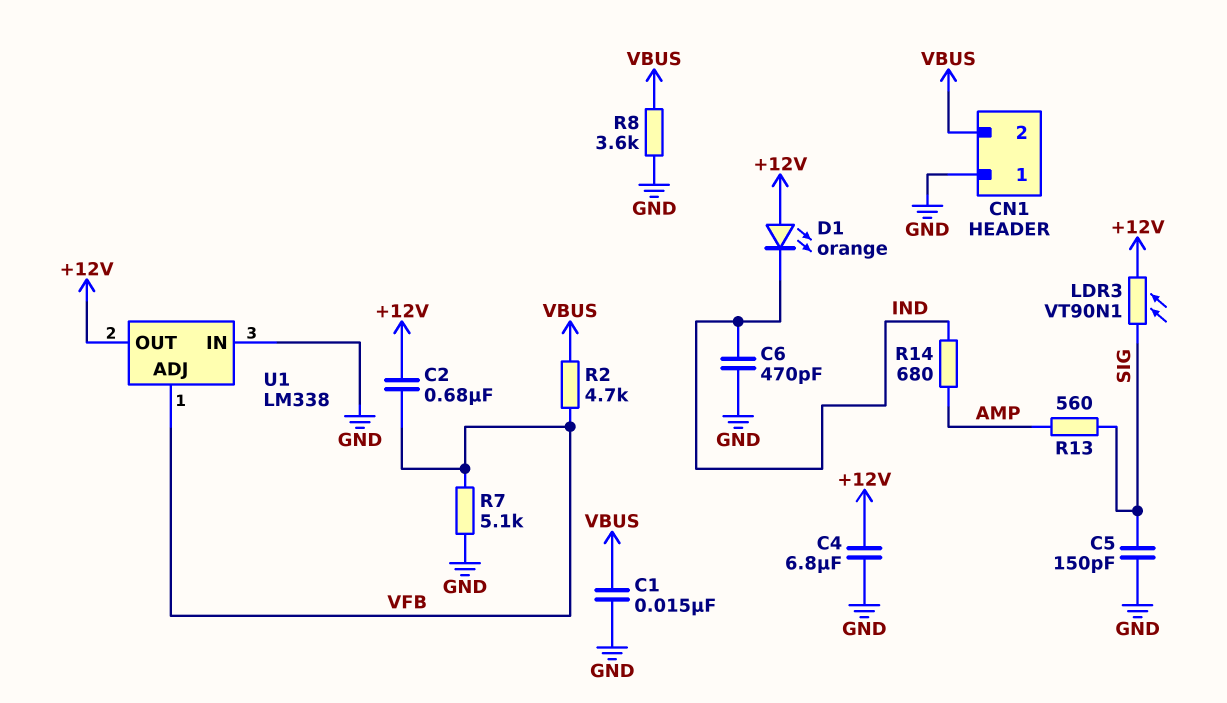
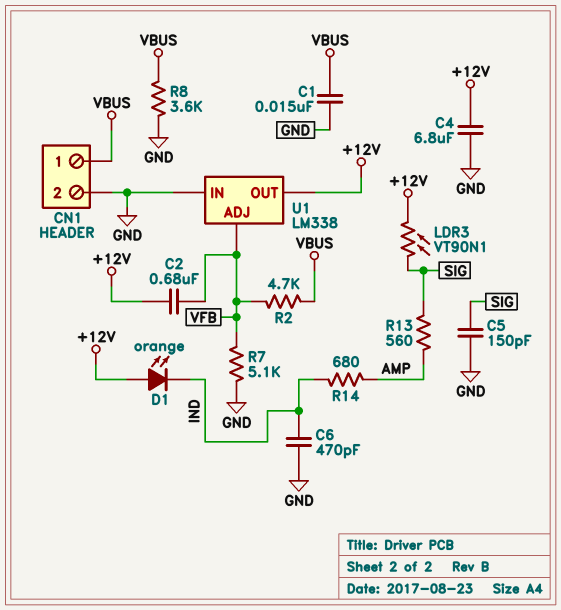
CN1 pin 1: GND -> VBUS
CN1 pin 2: VBUS -> GND

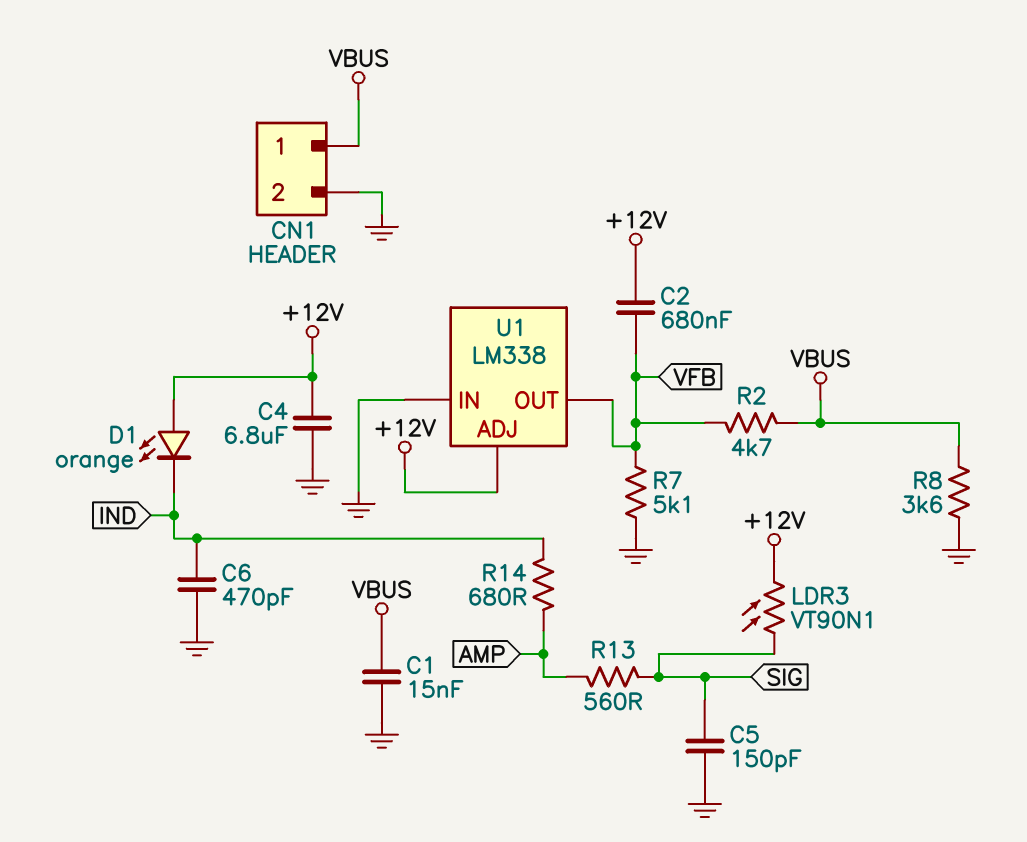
U1 pin ADJ: VFB -> +12V
U1 pin OUT: +12V -> VFB

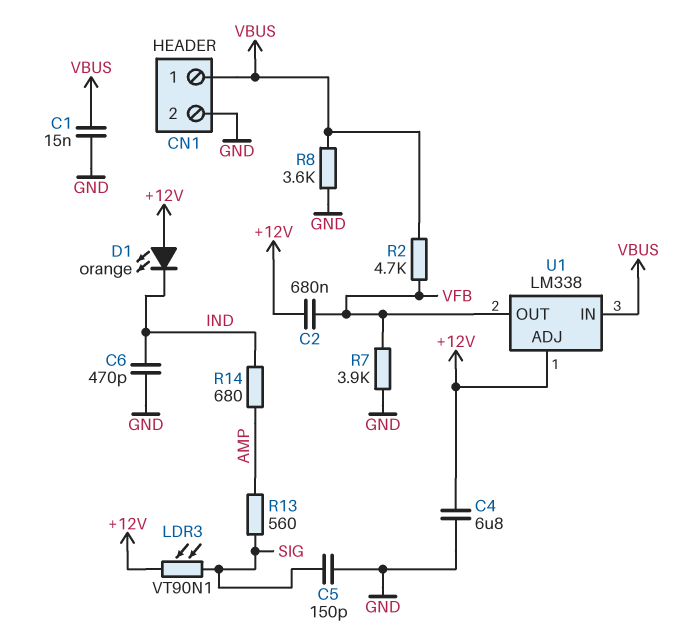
R7: 5.1k (GND, VFB) -> 3.9k (GND, VFB)
U1 pin IN: GND -> VBUS

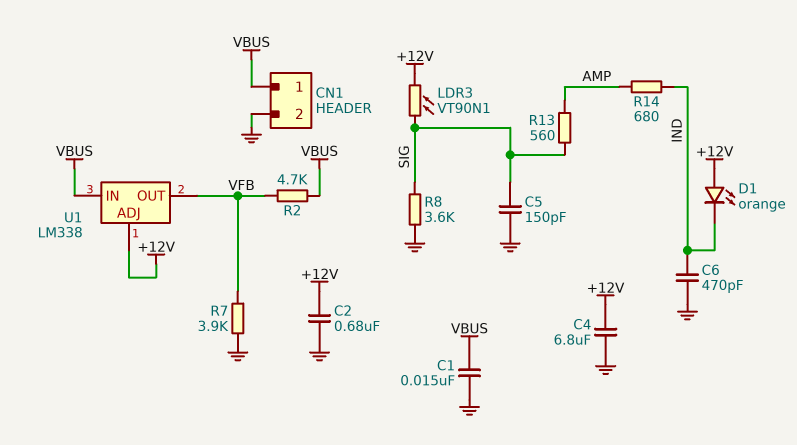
C2: 680nF (+12V, VFB) -> 680nF (+12V, GND)
R8: 3.6k (GND, VBUS) -> 3.6k (GND, SIG)

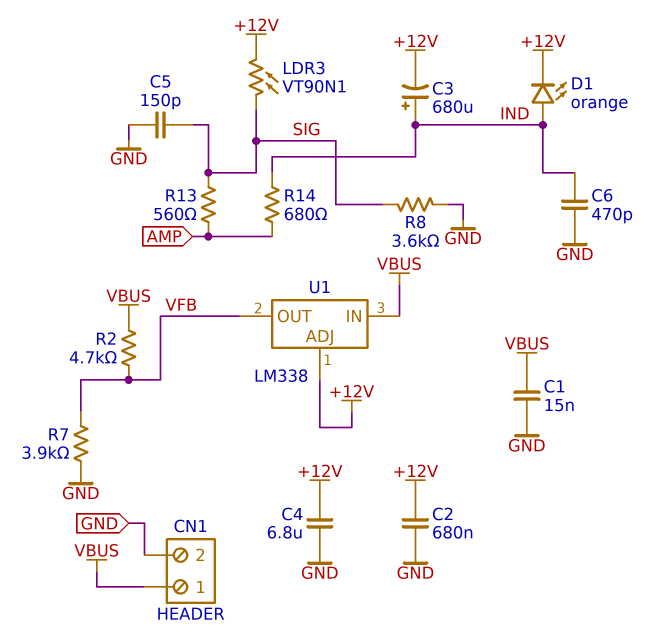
C3: none -> 680uF (plus IND, minus +12V)
D1: LED orange (A +12V, K IND) -> LED orange (A IND, K +12V)

